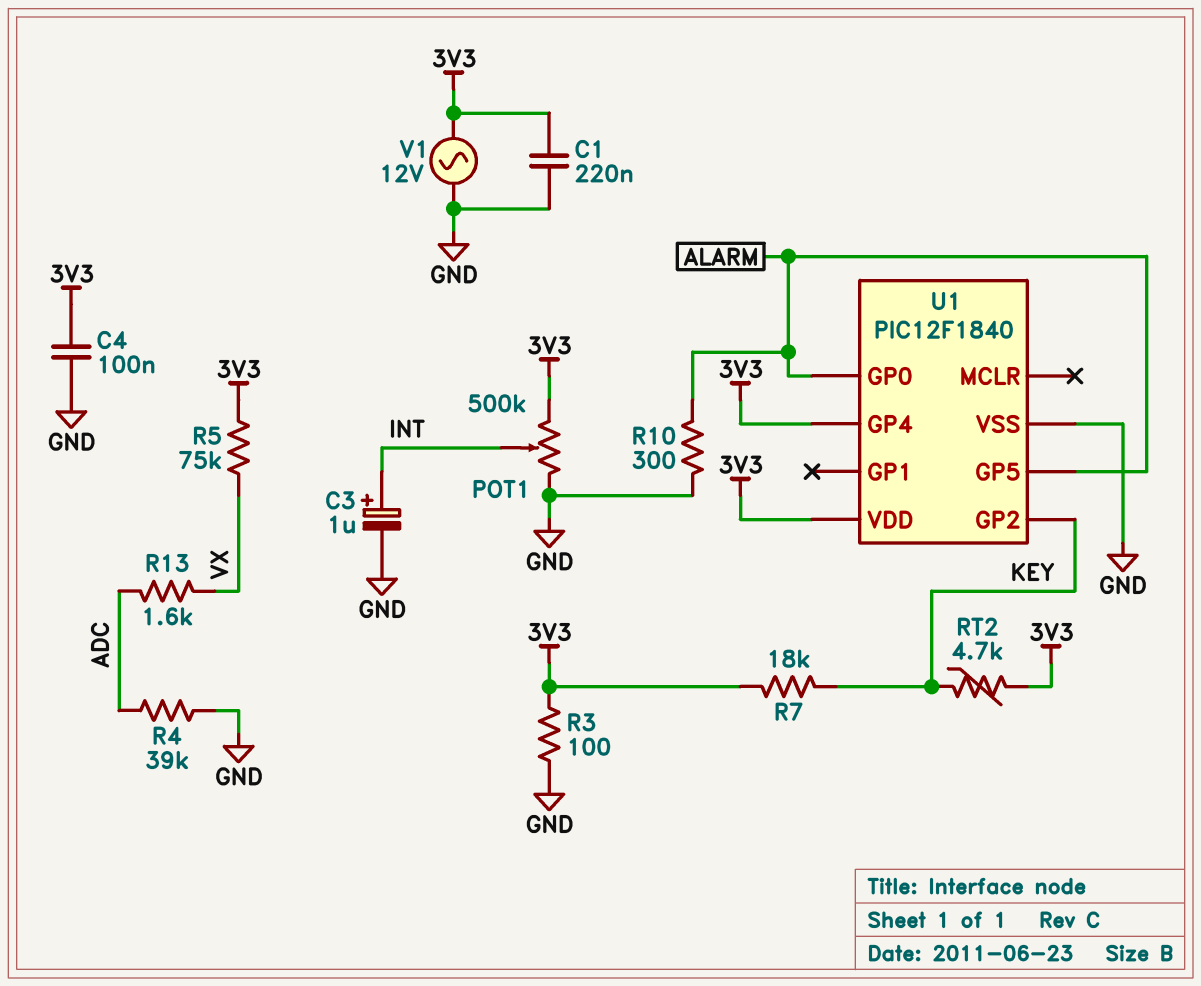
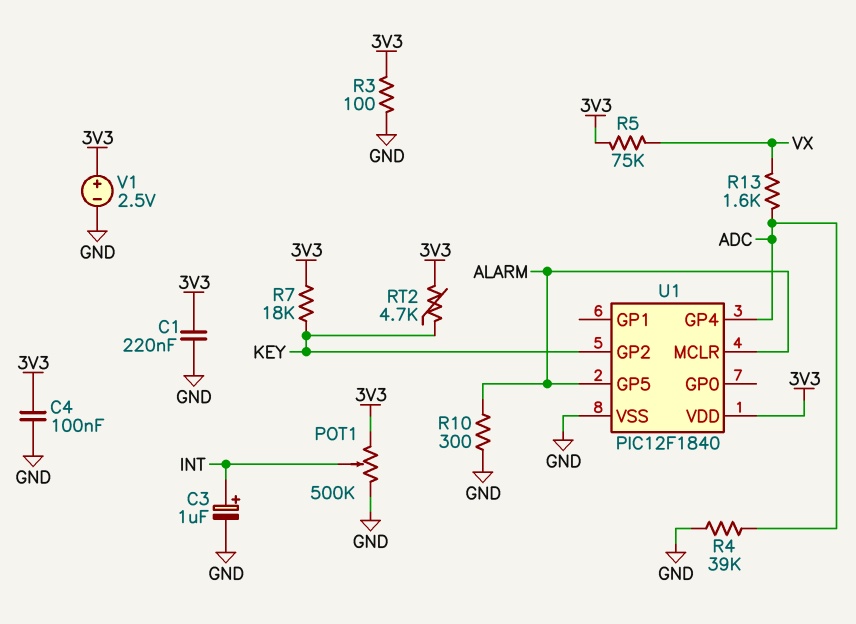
U1 pin GP0: ALARM -> none
U1 pin GP4: 3V3 -> ADC
U1 pin MCLR: none -> ALARM
V1: AC 12V (3V3, GND) -> 2.5V (plus 3V3, minus GND)

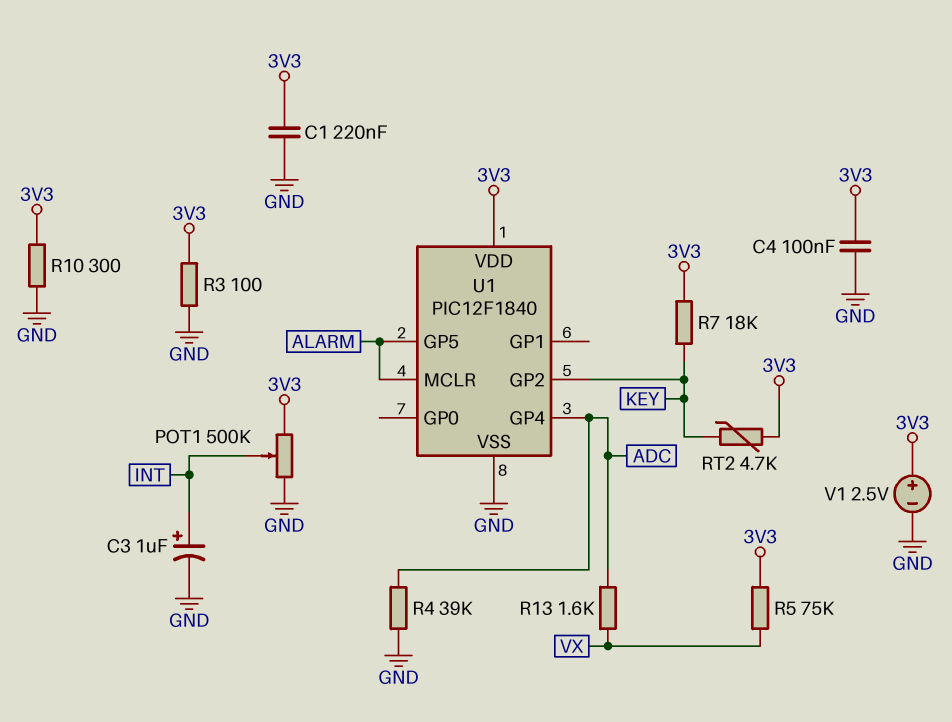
R10: 300 (ALARM, GND) -> 300 (3V3, GND)

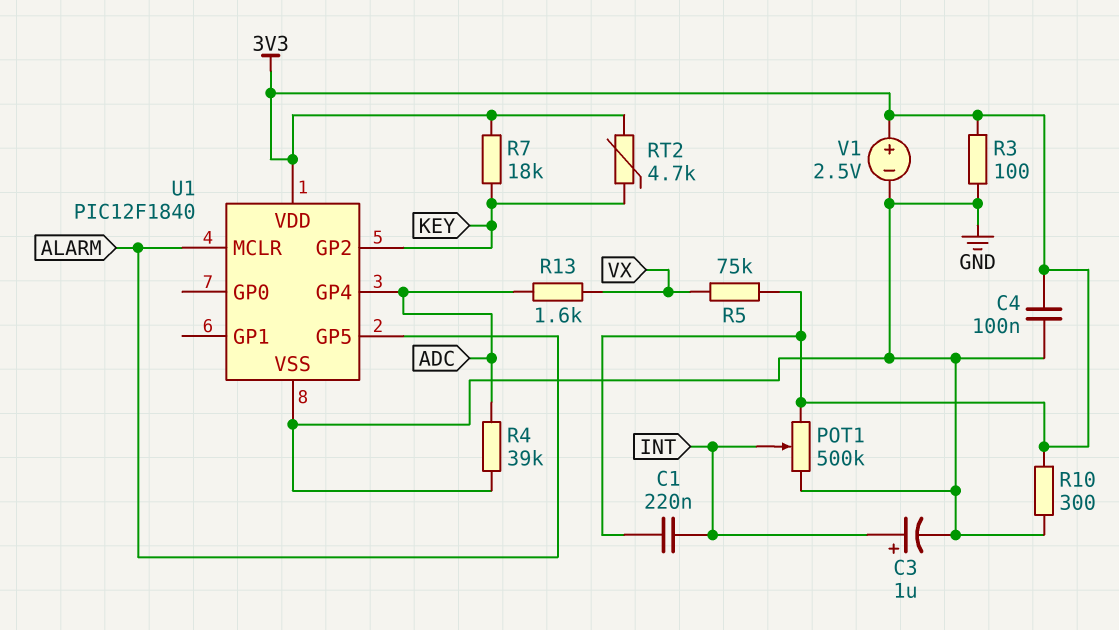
C1: 220nF (3V3, GND) -> 220nF (3V3, INT)

